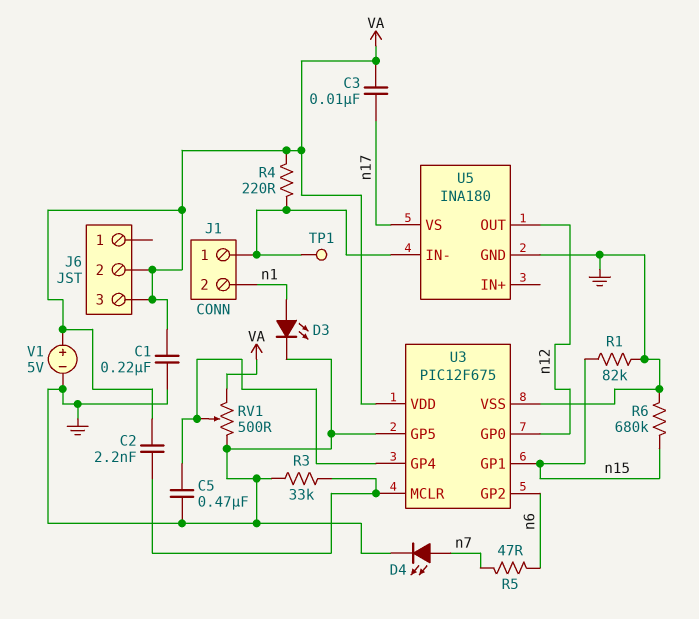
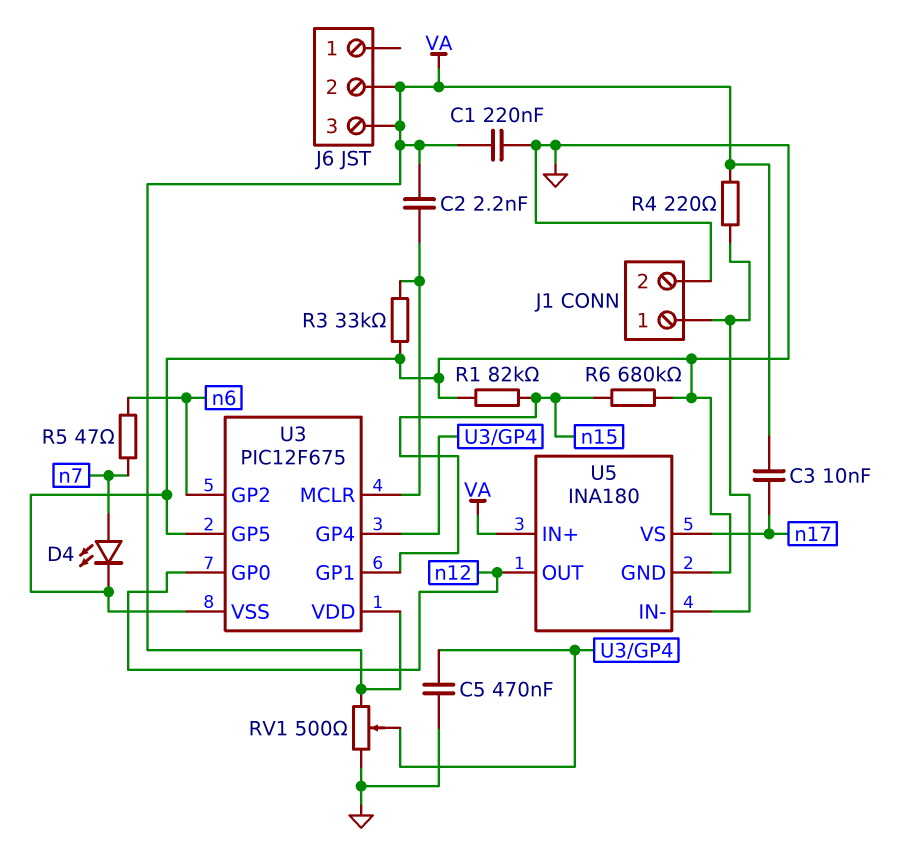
D3: LED (A n1, K GND) -> none
J1 pin 2: n1 -> GND
TP1: test point (J1/1) -> none
U5 pin IN+: none -> VA
V1: 5V (plus VA, minus GND) -> none

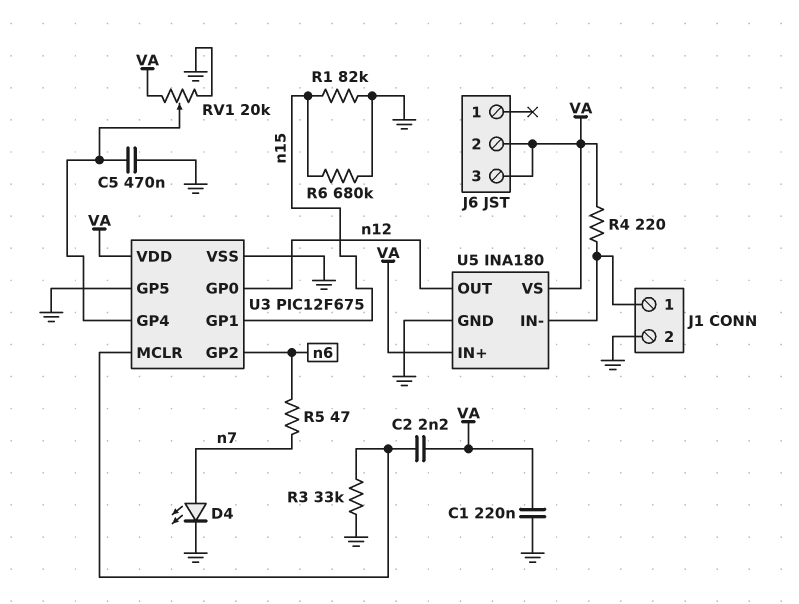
C3: 10nF (VA, n17) -> none
RV1: 500 (GND, VA, wiper U3/GP4) -> 20k (GND, VA, wiper U3/GP4)
U5 pin VS: n17 -> VA

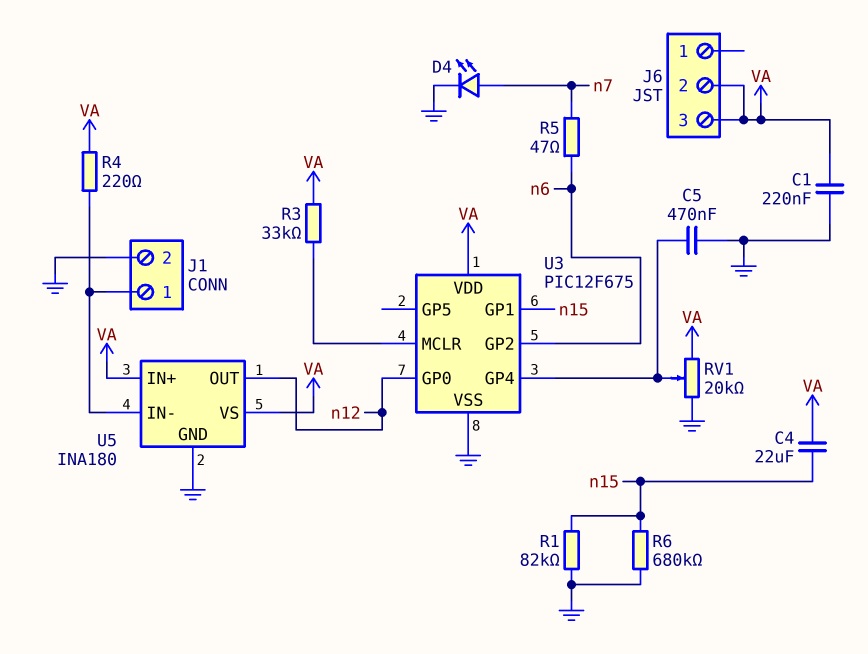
C2: 2.2nF (U3/MCLR, VA) -> none
C4: none -> 22uF (VA, n15)
R3: 33k (GND, U3/MCLR) -> 33k (U3/MCLR, VA)
U3 pin GP5: GND -> none

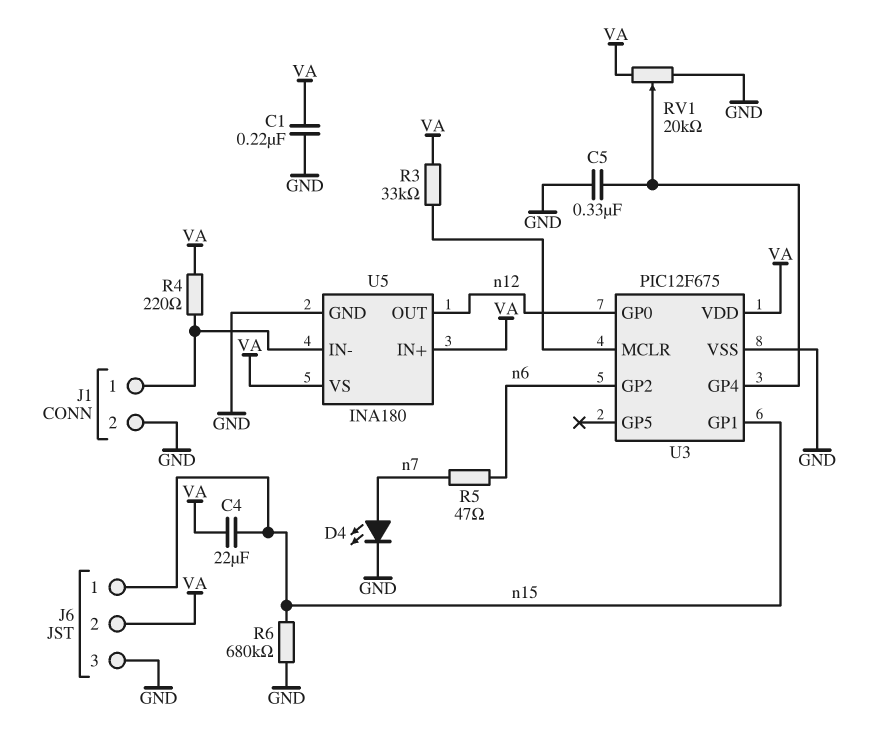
C5: 470nF (GND, U3/GP4) -> 330nF (GND, U3/GP4)
J6 pin 1: none -> n15
J6 pin 3: VA -> GND
R1: 82k (GND, n15) -> none

